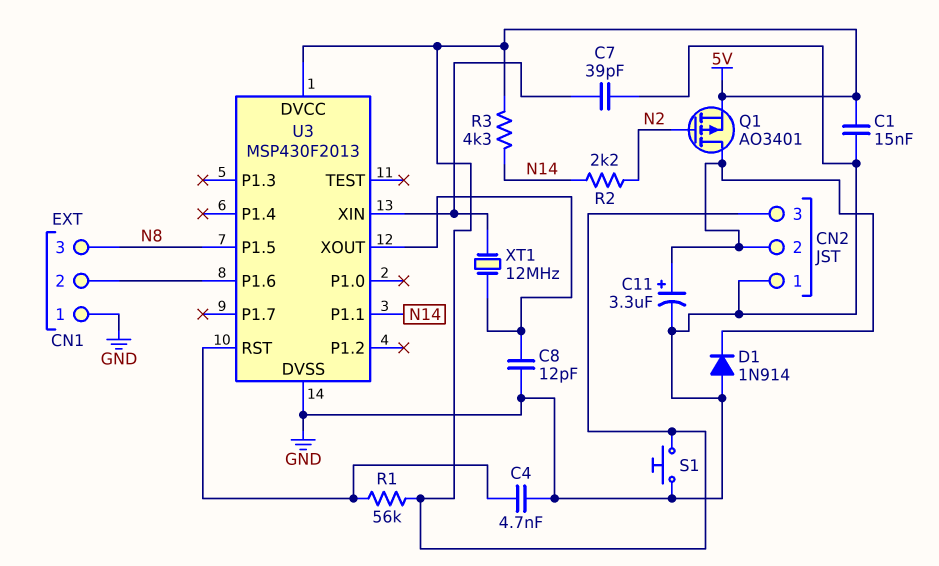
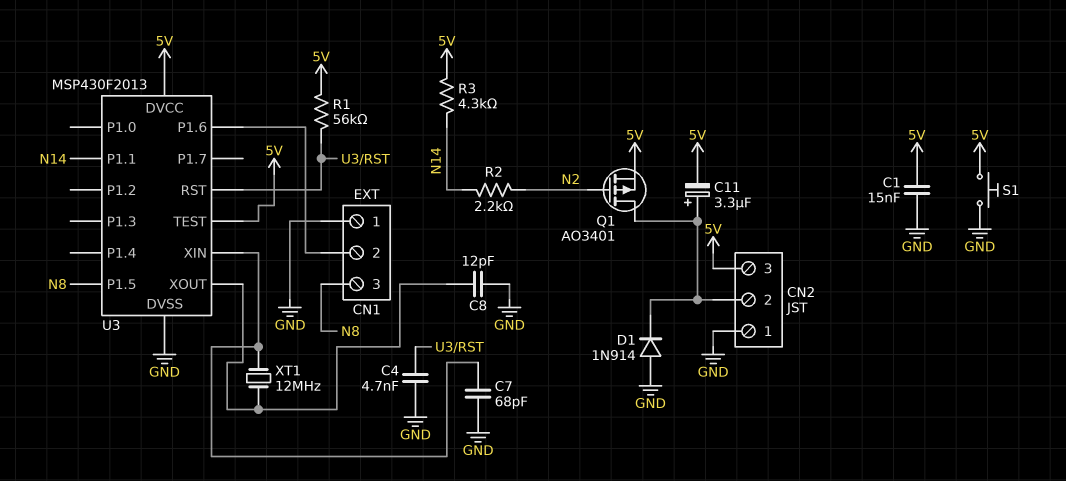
C7: 39pF (GND, U3/XIN) -> 68pF (GND, U3/XIN)
C11: 3.3uF (plus CN2/2, minus GND) -> 3.3uF (plus CN2/2, minus 5V)
U3 pin TEST: none -> 5V

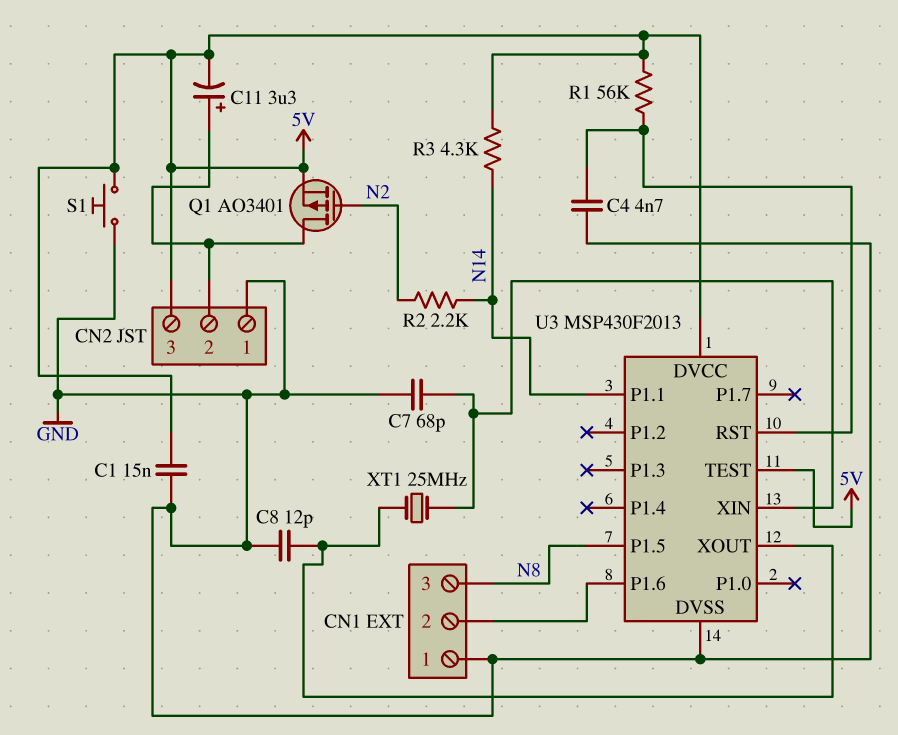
D1: diode 1N914 (A GND, K CN2/2) -> none
XT1: 12MHz (U3/XIN, U3/XOUT) -> 25MHz (U3/XIN, U3/XOUT)

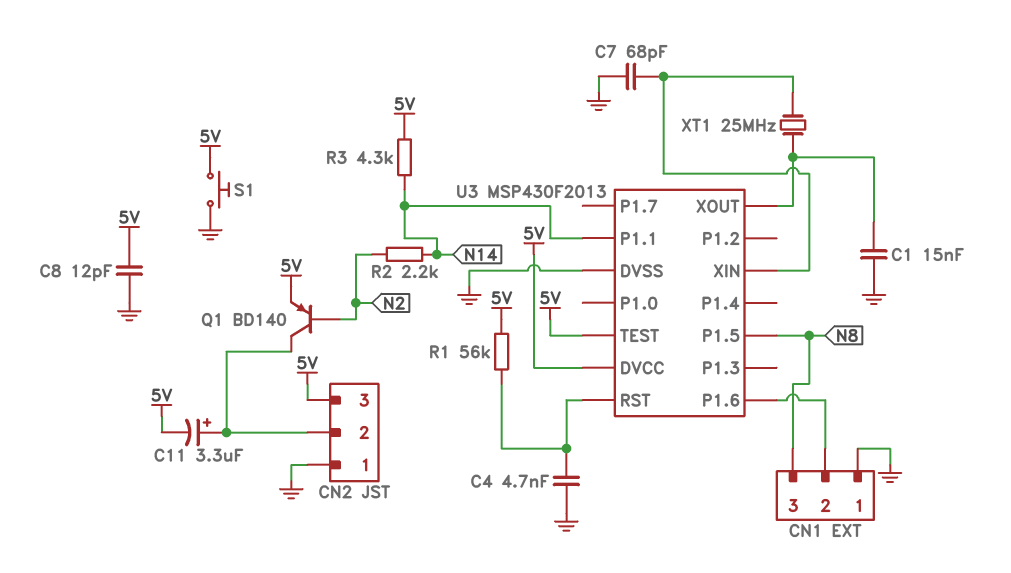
C1: 15nF (5V, GND) -> 15nF (GND, U3/XOUT)
C8: 12pF (GND, U3/XOUT) -> 12pF (5V, GND)
Q1: PMOS AO3401 (G N2, D CN2/2, S 5V) -> PNP BD140 (B N2, C CN2/2, E 5V)

